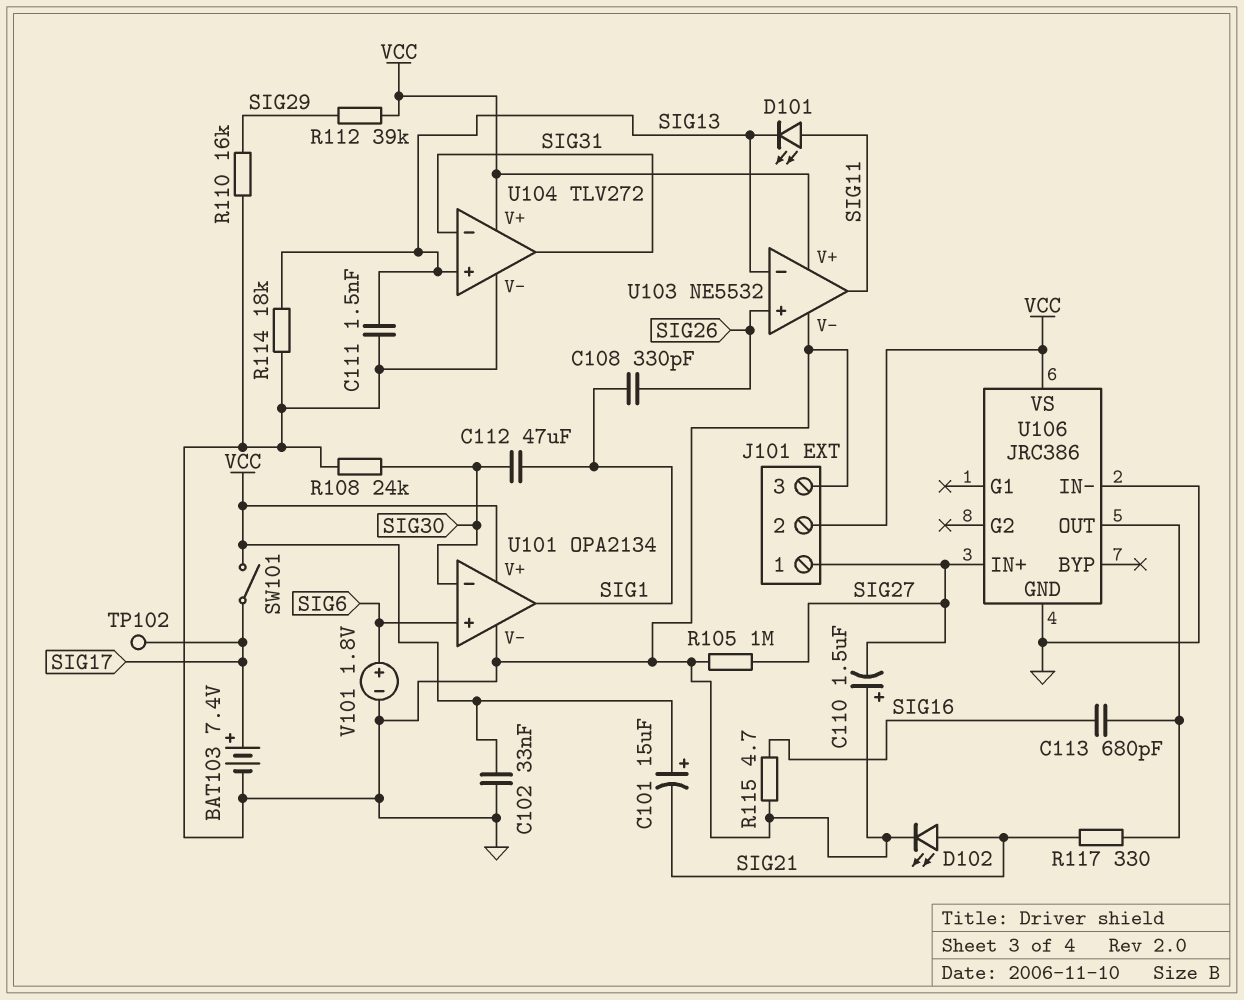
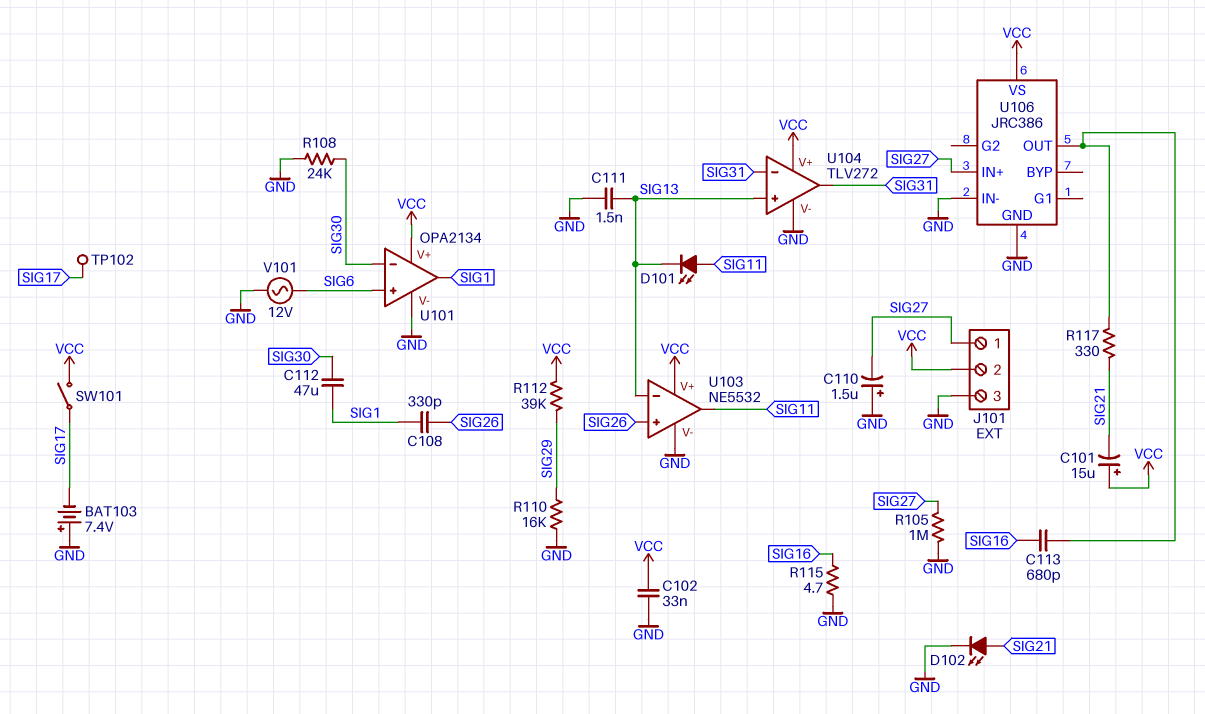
BAT103: 7.4V (plus SIG17, minus GND) -> 7.4V (plus GND, minus SIG17)
R114: 18k (GND, SIG13) -> none
V101: 1.8V (plus SIG6, minus GND) -> AC 12V (GND, SIG6)

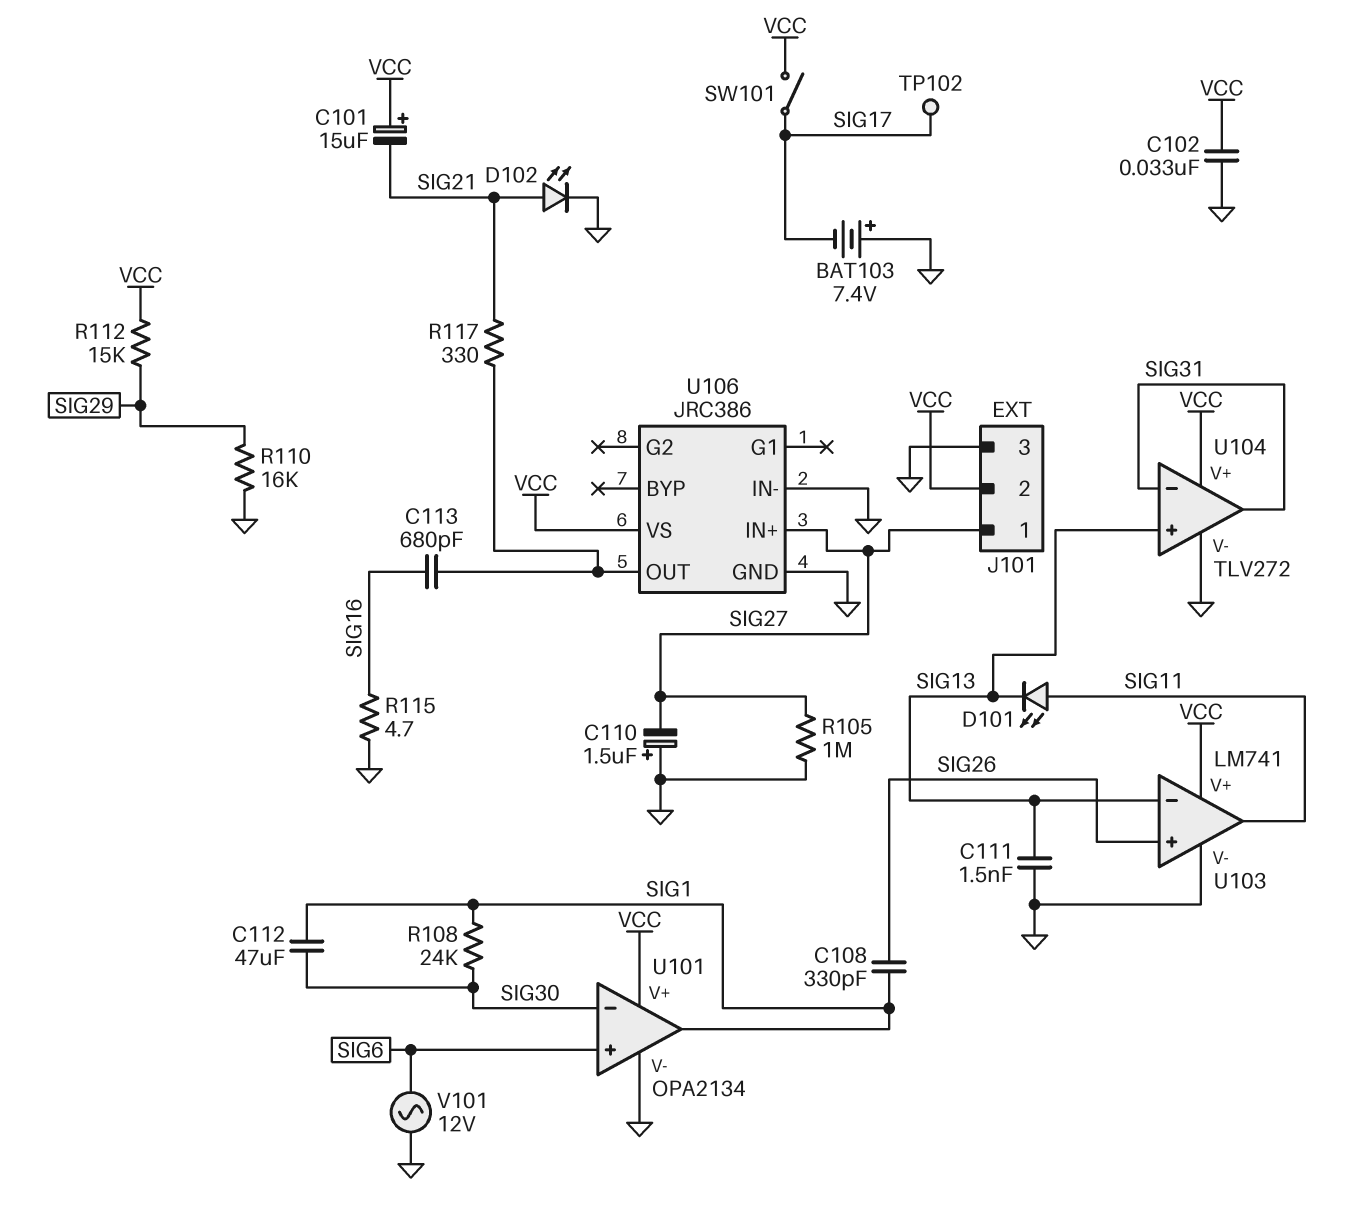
R108: 24k (GND, SIG30) -> 24k (SIG1, SIG30)
R112: 39k (SIG29, VCC) -> 15k (SIG29, VCC)
U103: NE5532 -> LM741

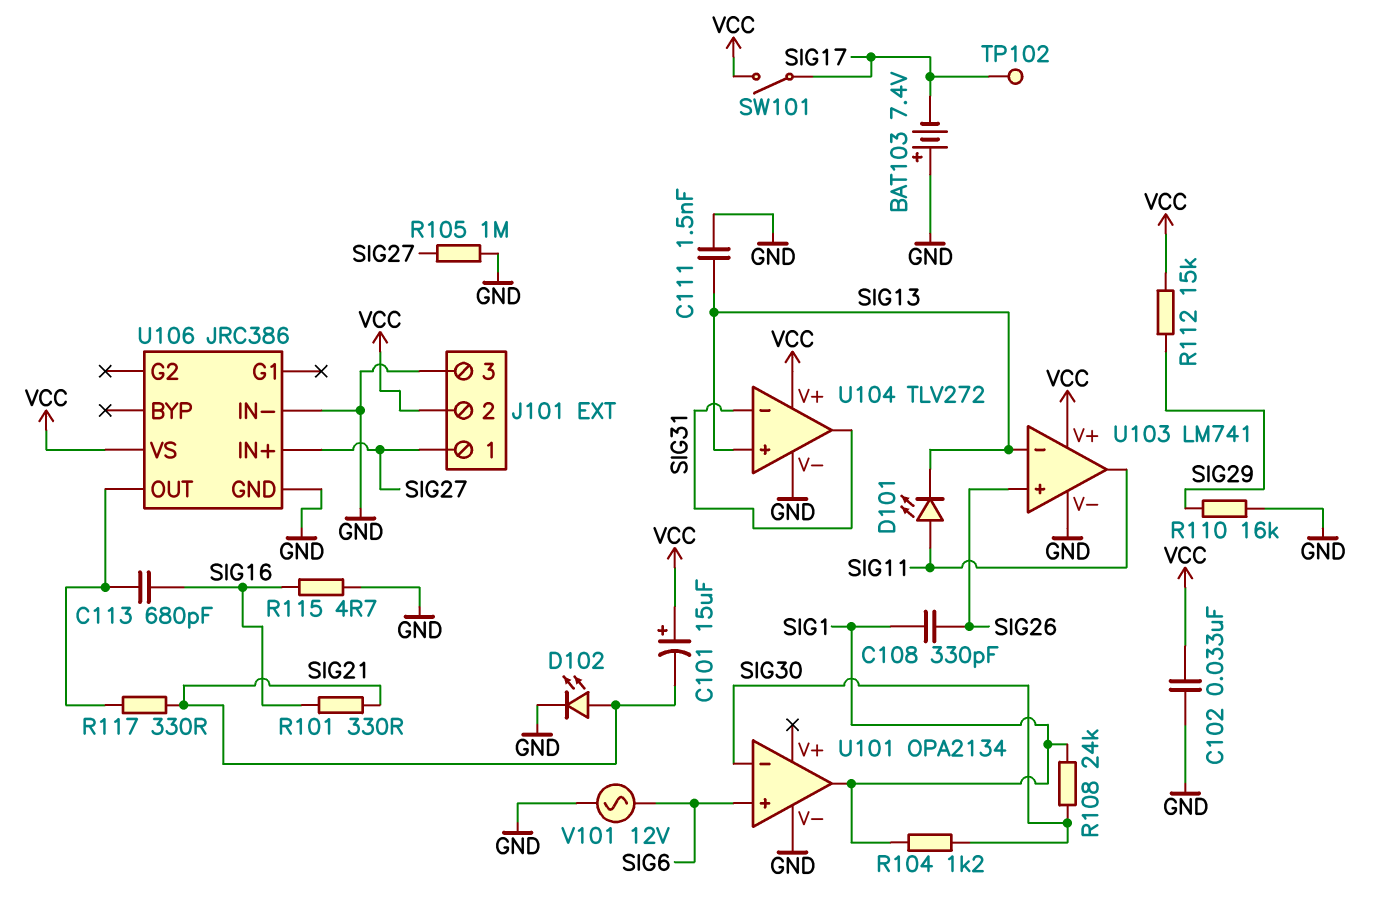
C110: 1.5uF (plus GND, minus SIG27) -> none
C112: 47uF (SIG1, SIG30) -> none
R101: none -> 330 (SIG16, SIG21)
R104: none -> 1.2k (SIG1, SIG30)
U101 pin V+: VCC -> none

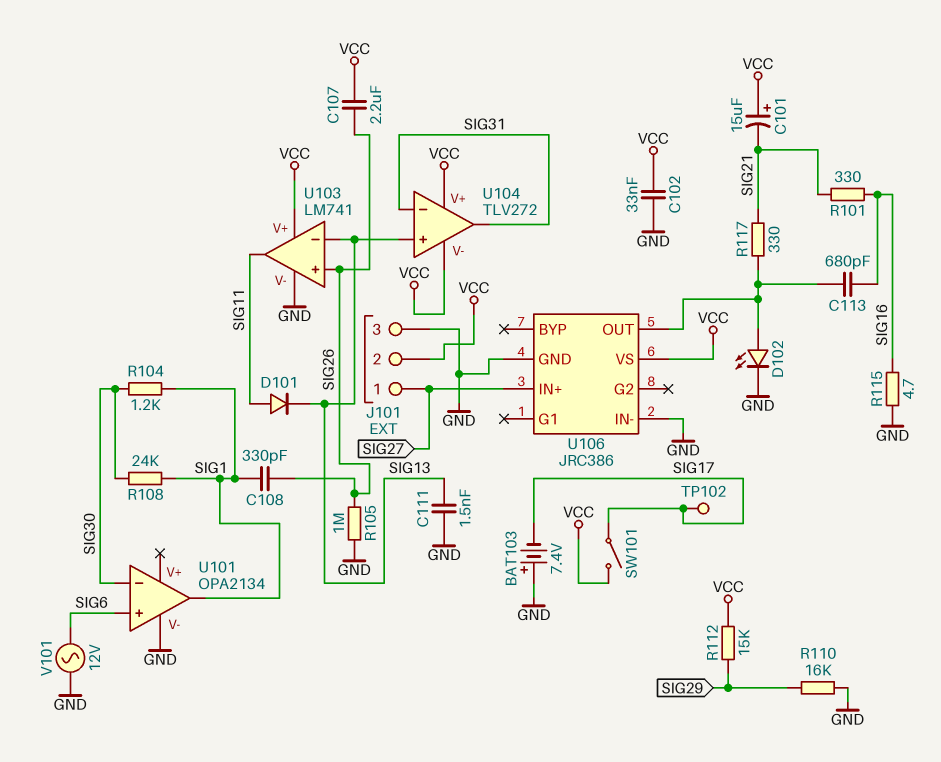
C107: none -> 2.2uF (SIG26, VCC)
D101: LED (A SIG11, K SIG13) -> diode (A SIG11, K SIG13)
D102: LED (A SIG21, K GND) -> LED (A U106/OUT, K GND)
R105: 1M (GND, SIG27) -> 1M (GND, SIG26)
U104 pin V-: GND -> VCC

